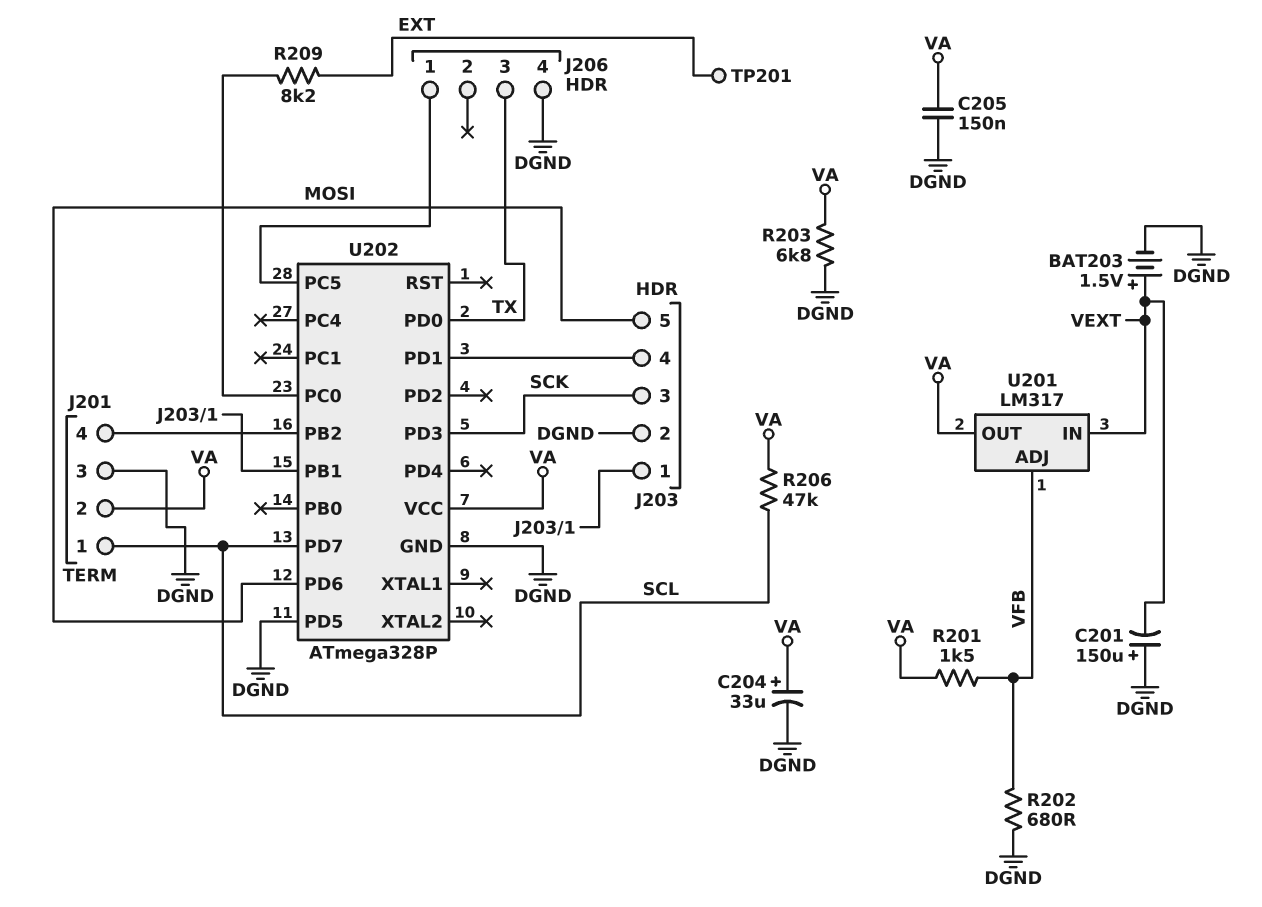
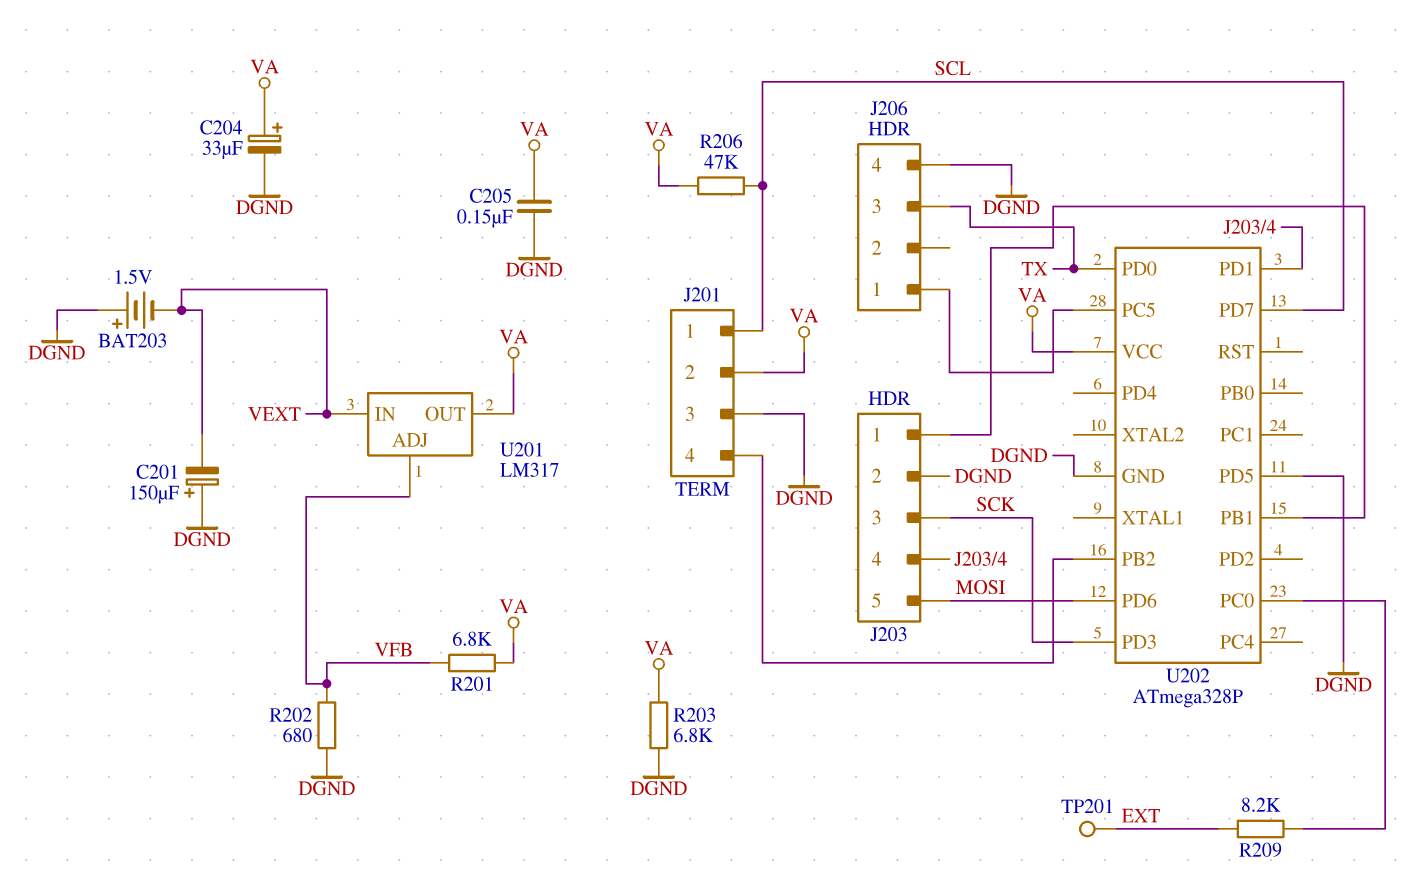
BAT203: 1.5V (plus VEXT, minus DGND) -> 1.5V (plus DGND, minus VEXT)
R201: 1.5k (VA, VFB) -> 6.8k (VA, VFB)

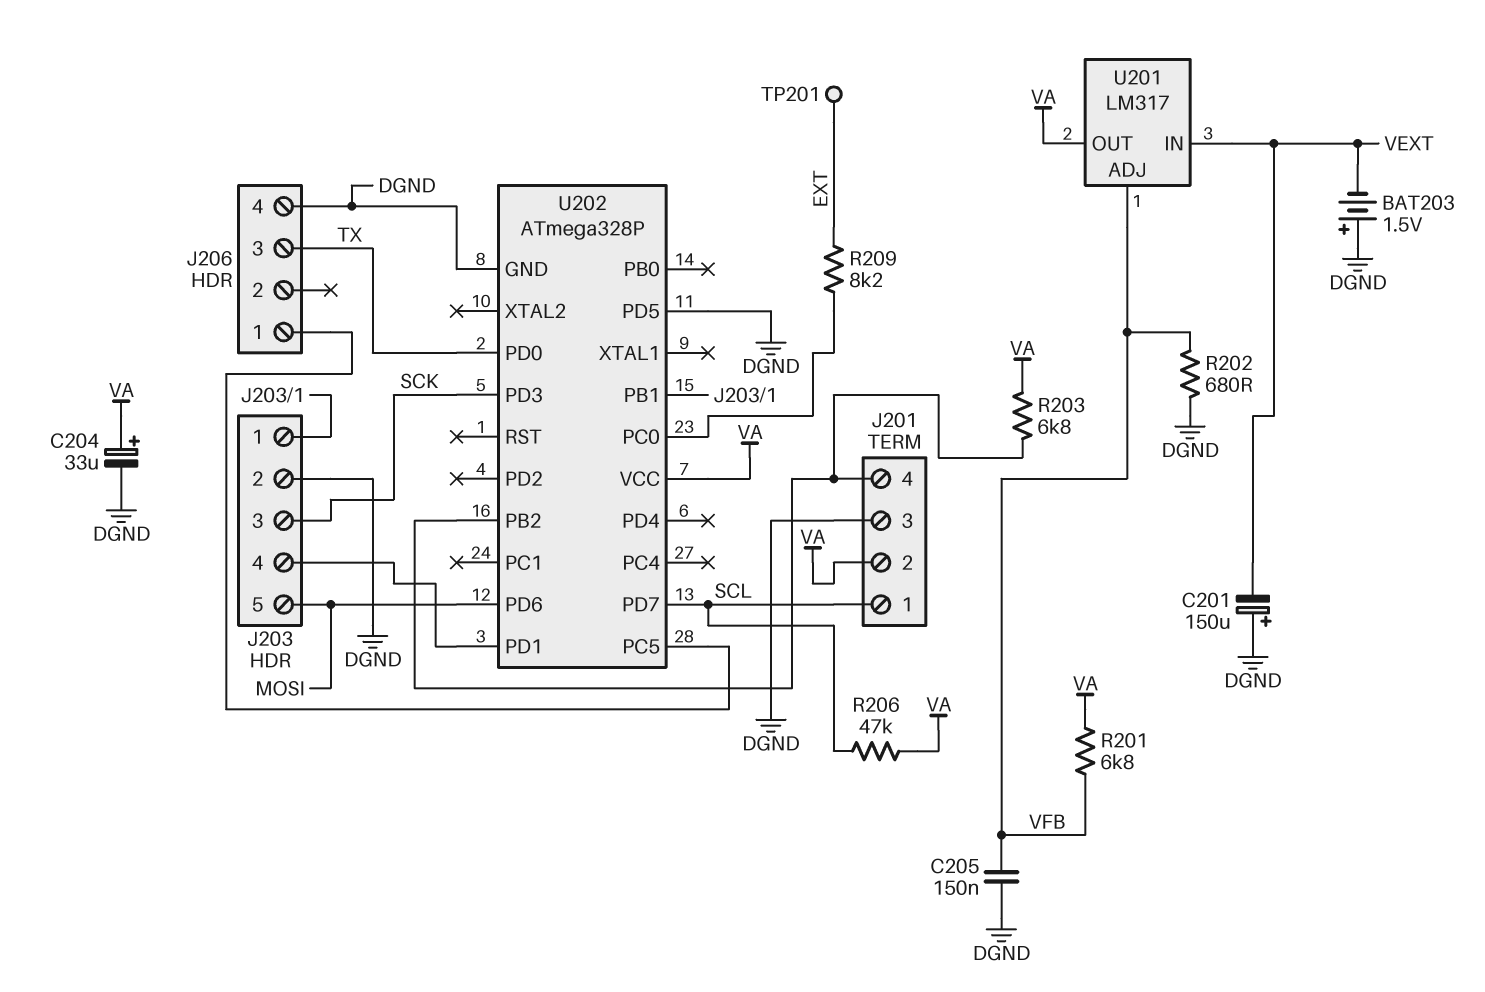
C205: 150nF (DGND, VA) -> 150nF (DGND, VFB)
R203: 6.8k (DGND, VA) -> 6.8k (J201/4, VA)

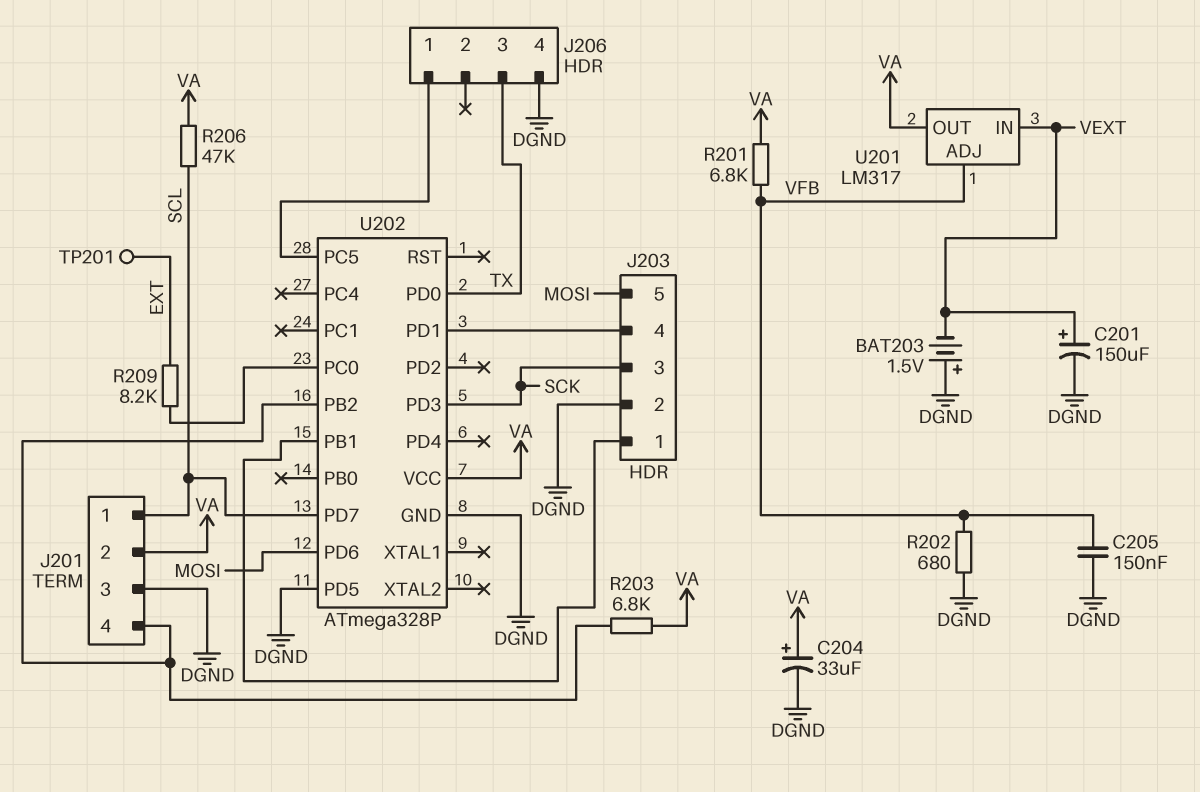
C201: 150uF (plus DGND, minus VEXT) -> 150uF (plus VEXT, minus DGND)

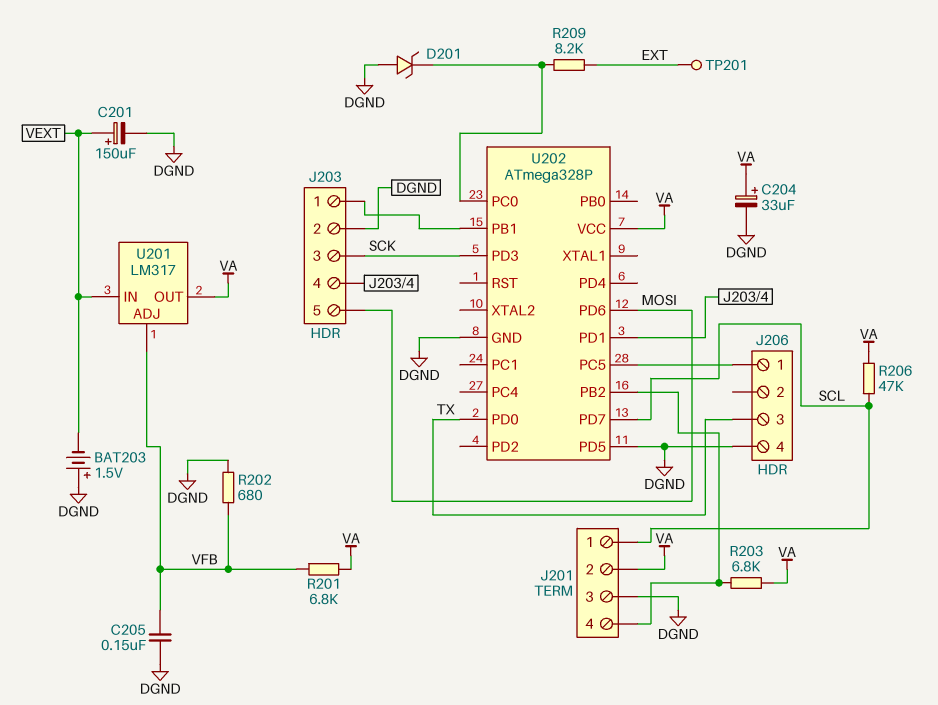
D201: none -> zener (A DGND, K U202/PC0)

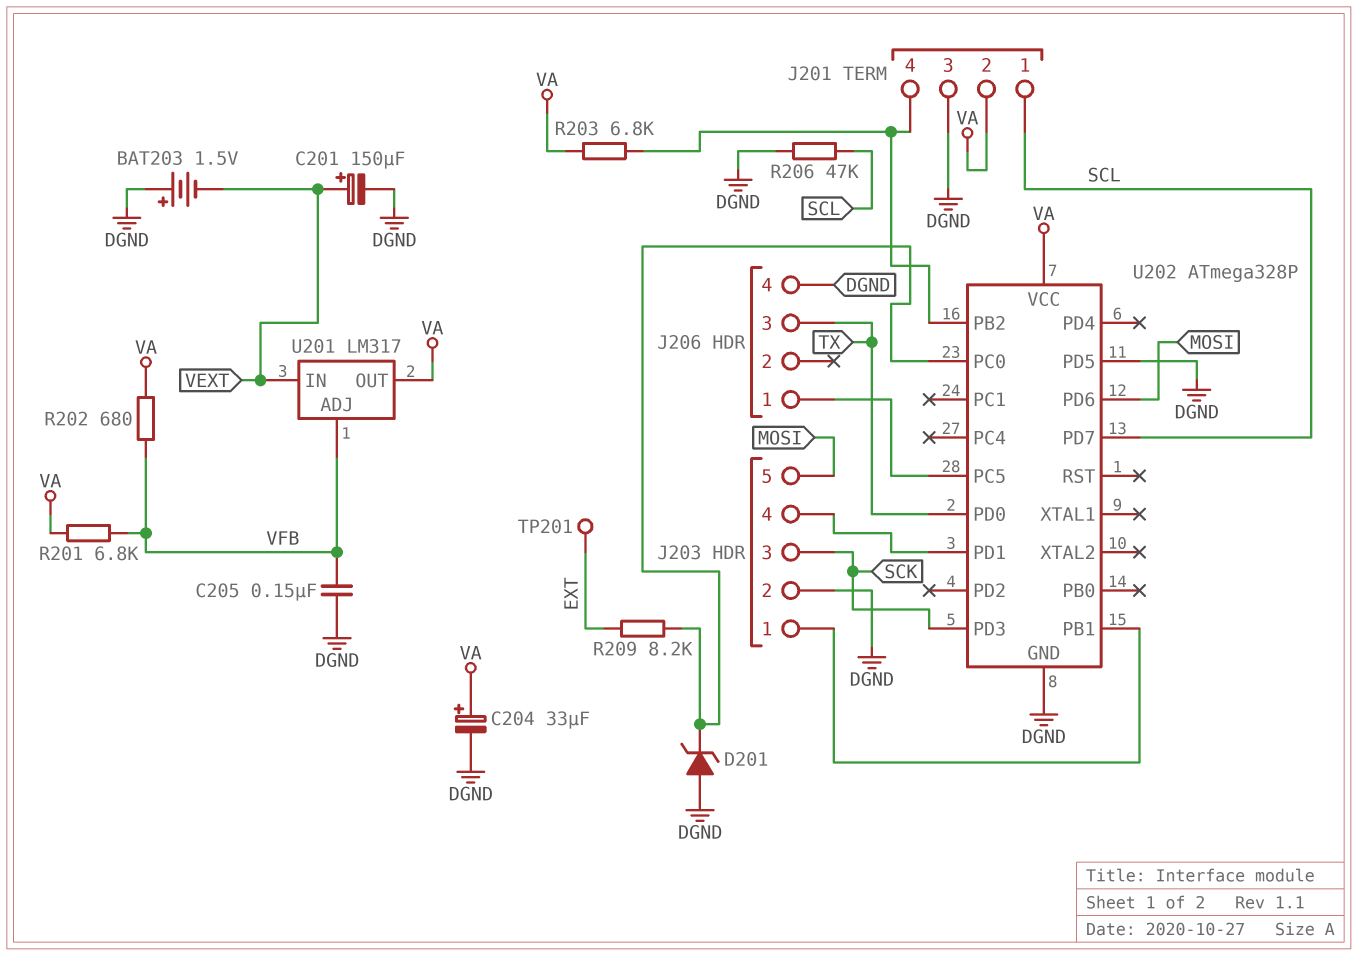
R202: 680 (DGND, VFB) -> 680 (VA, VFB)
R206: 47k (SCL, VA) -> 47k (DGND, SCL)

